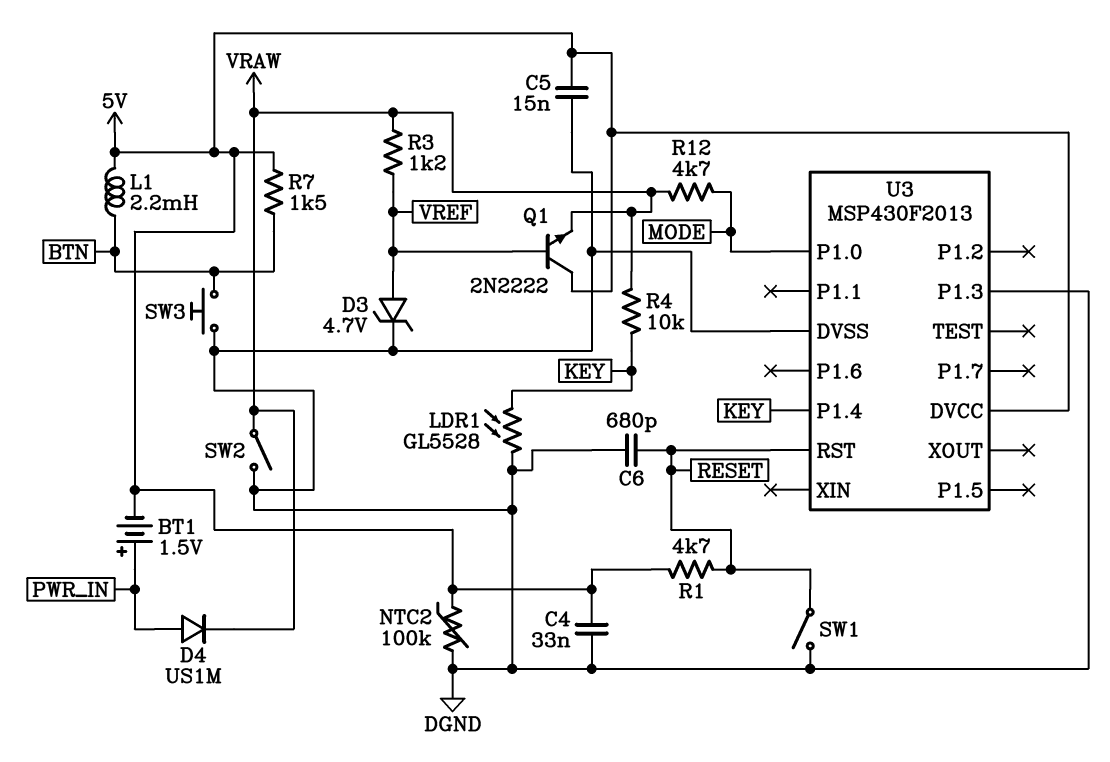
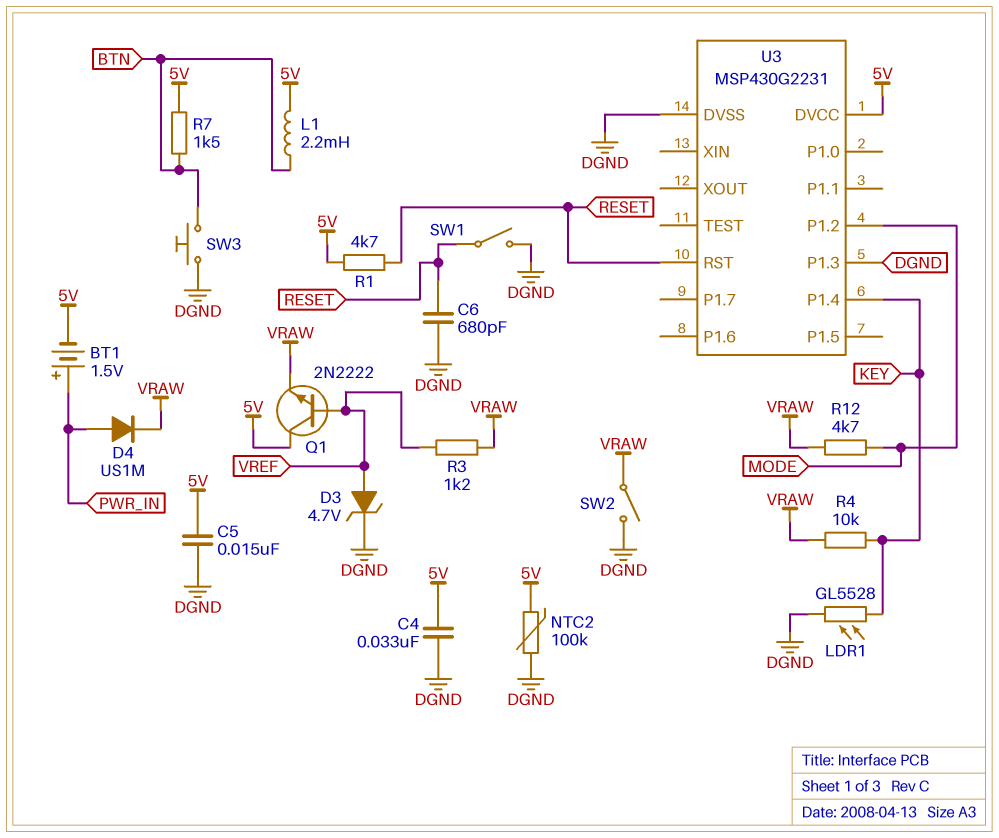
U3: MSP430F2013 -> MSP430G2231
U3 pin P1.0: MODE -> none
U3 pin P1.2: none -> MODE

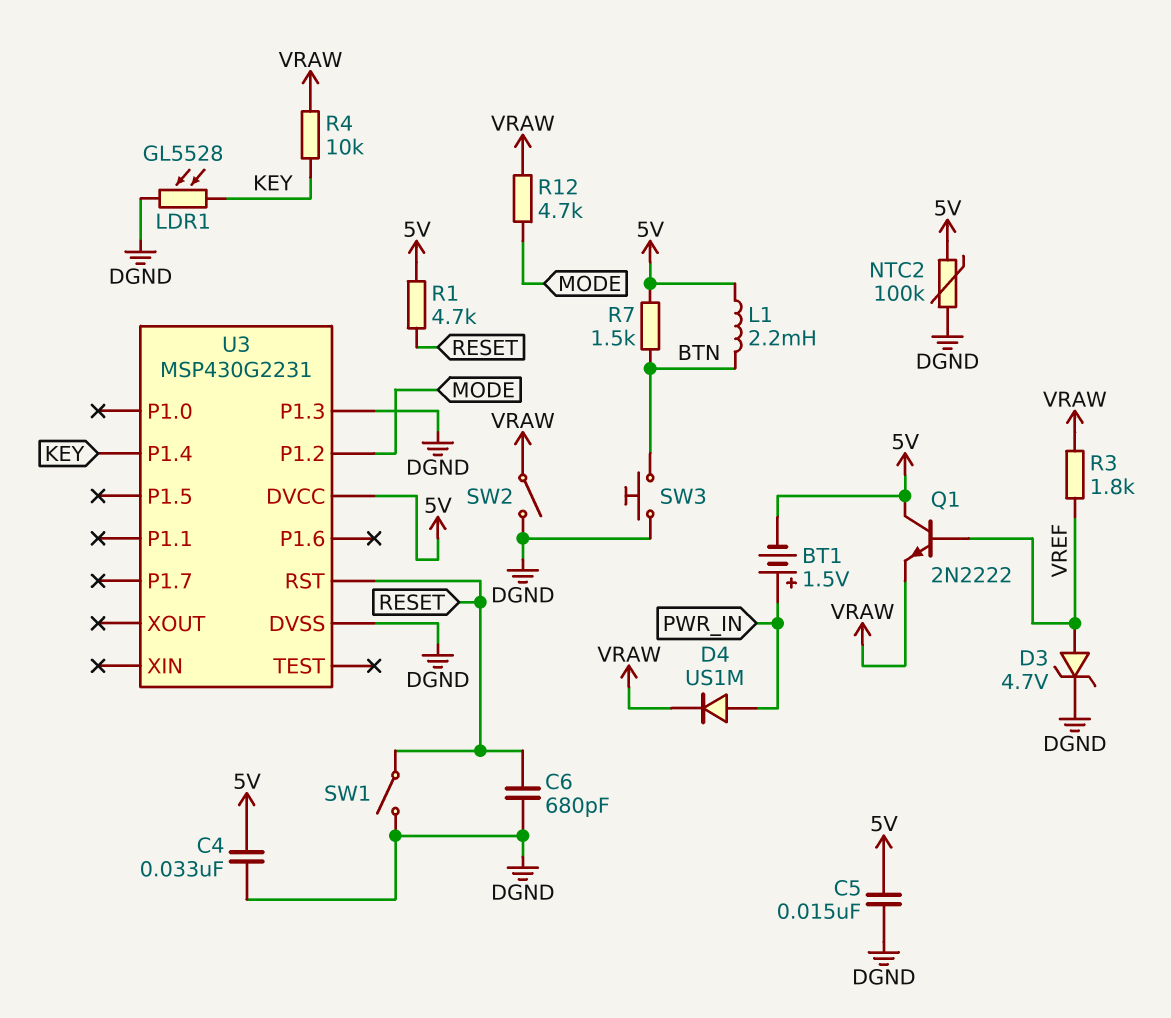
R3: 1.2k (VRAW, VREF) -> 1.8k (VRAW, VREF)

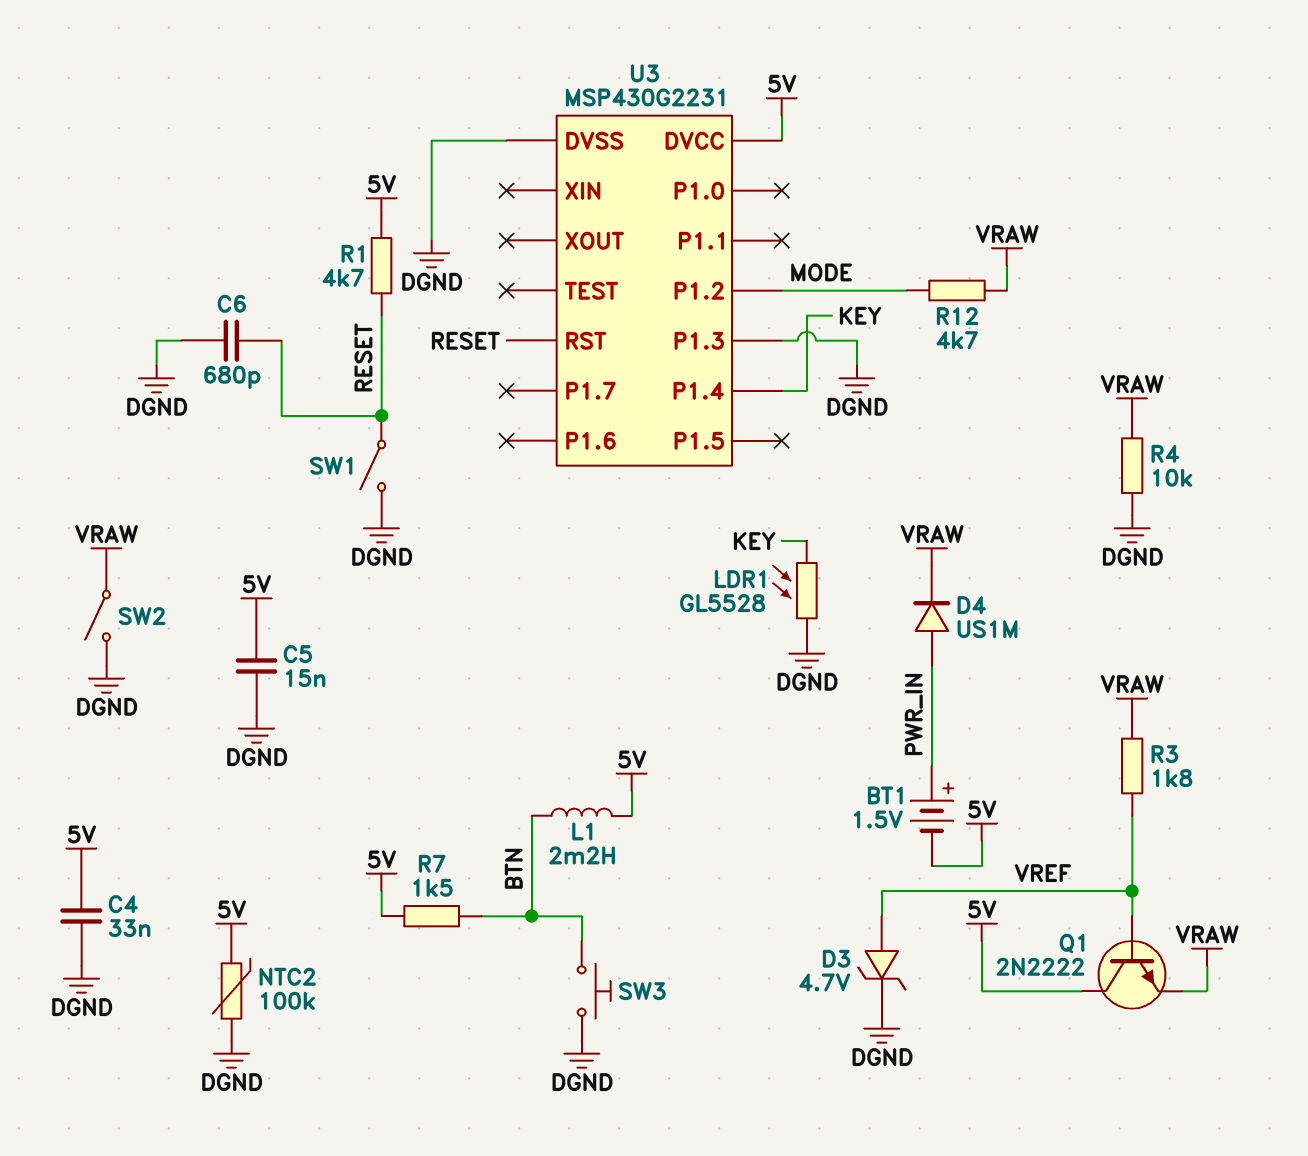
R4: 10k (KEY, VRAW) -> 10k (DGND, VRAW)

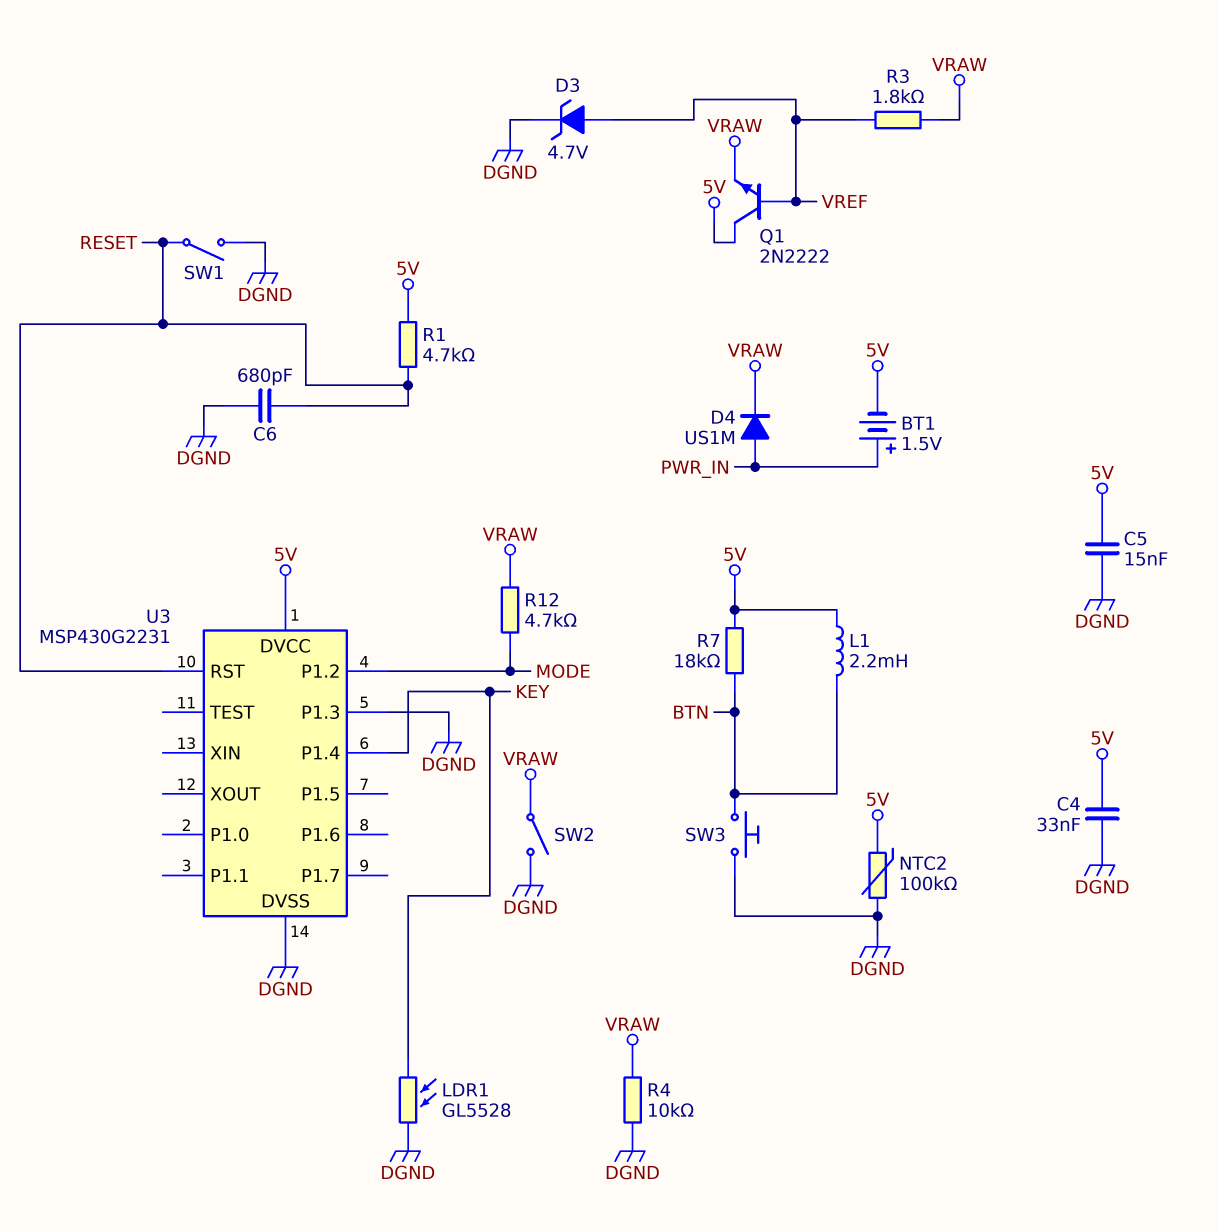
R7: 1.5k (5V, BTN) -> 18k (5V, BTN)

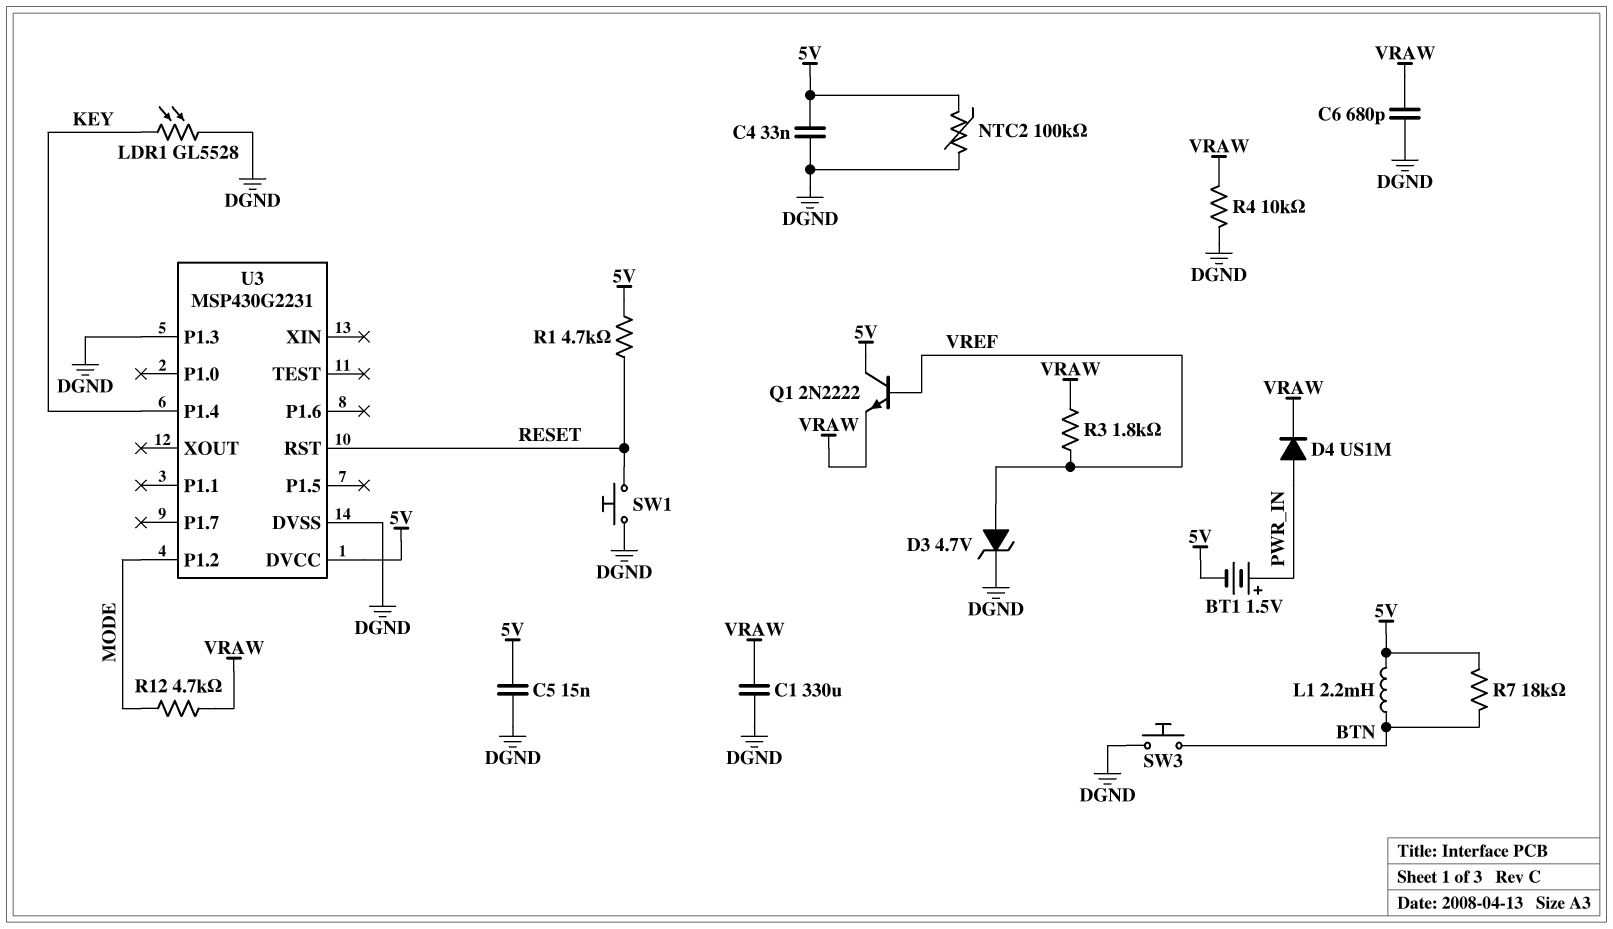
C1: none -> 330uF (DGND, VRAW)
C6: 680pF (DGND, RESET) -> 680pF (DGND, VRAW)
SW1: switch (DGND, RESET) -> button (DGND, RESET)
SW2: switch (DGND, VRAW) -> none

